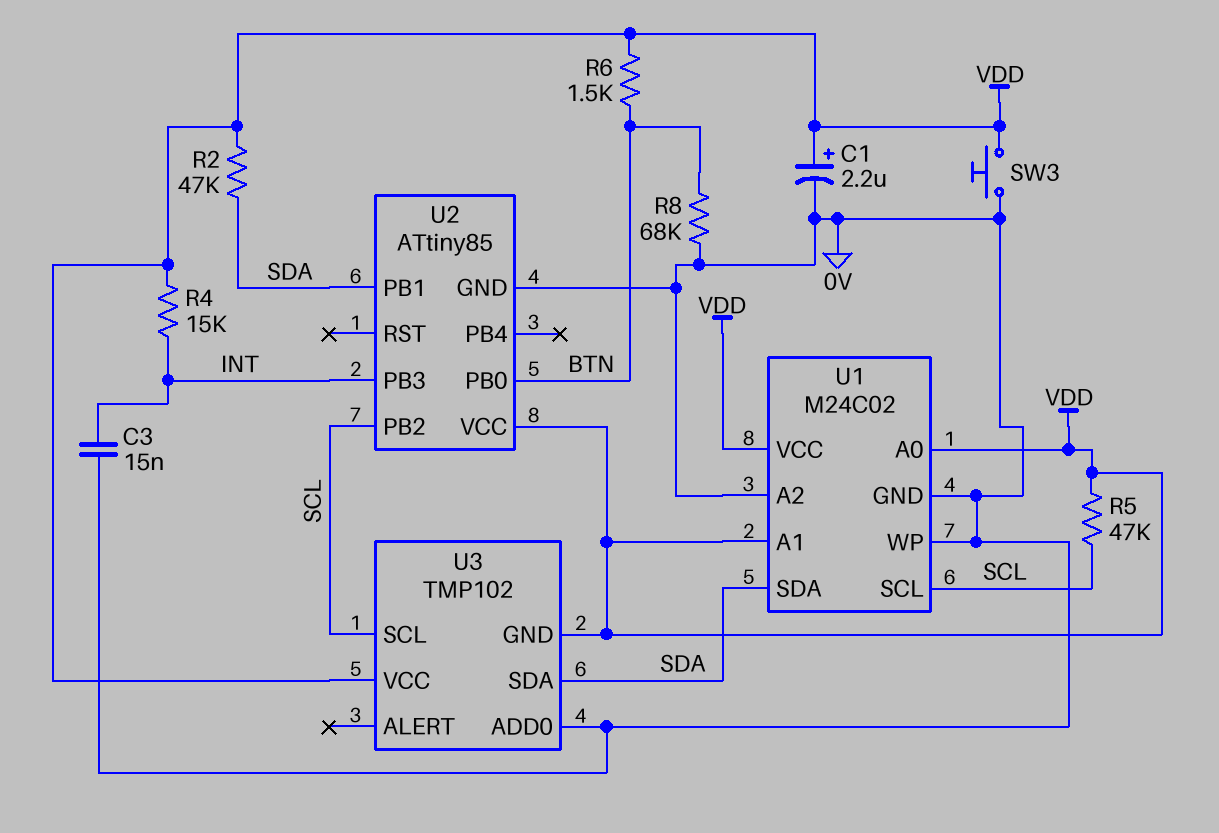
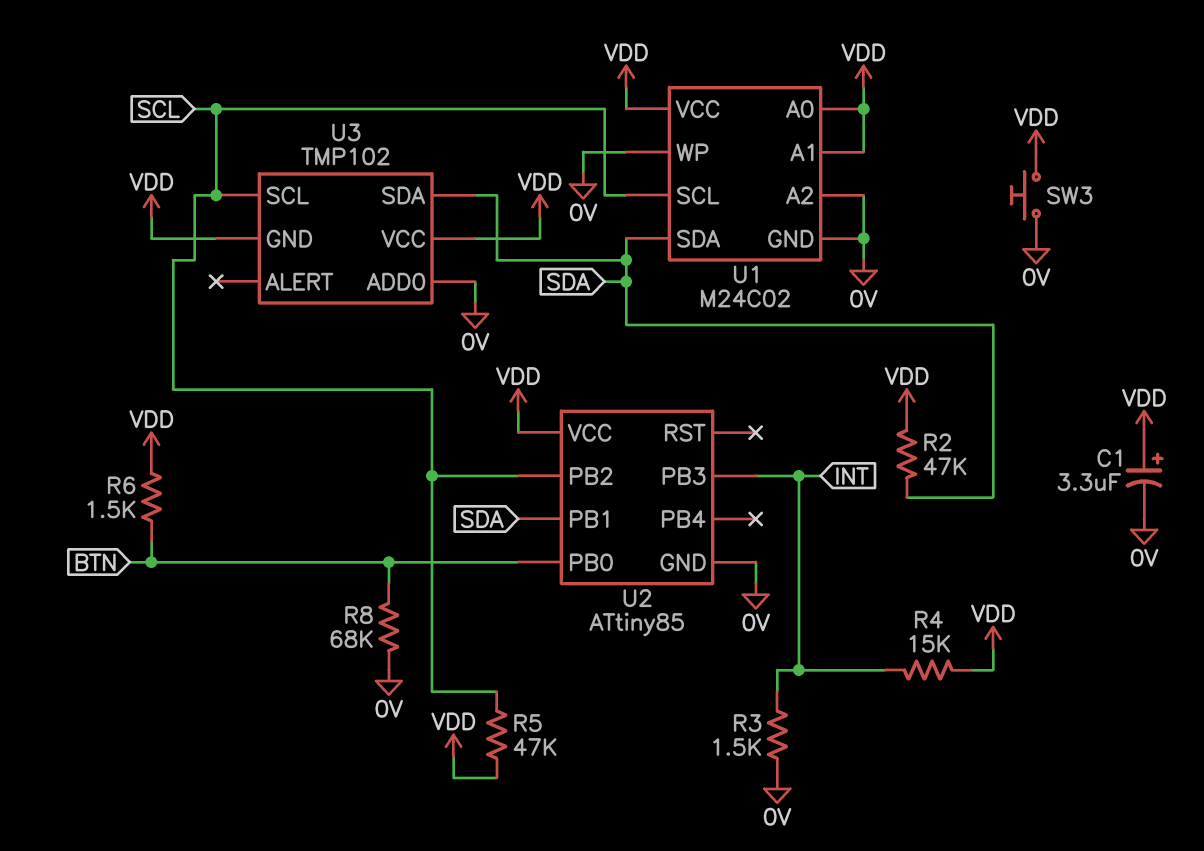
C1: 2.2uF (plus VDD, minus 0V) -> 3.3uF (plus VDD, minus 0V)
C3: 15nF (0V, INT) -> none
R3: none -> 1.5k (0V, INT)

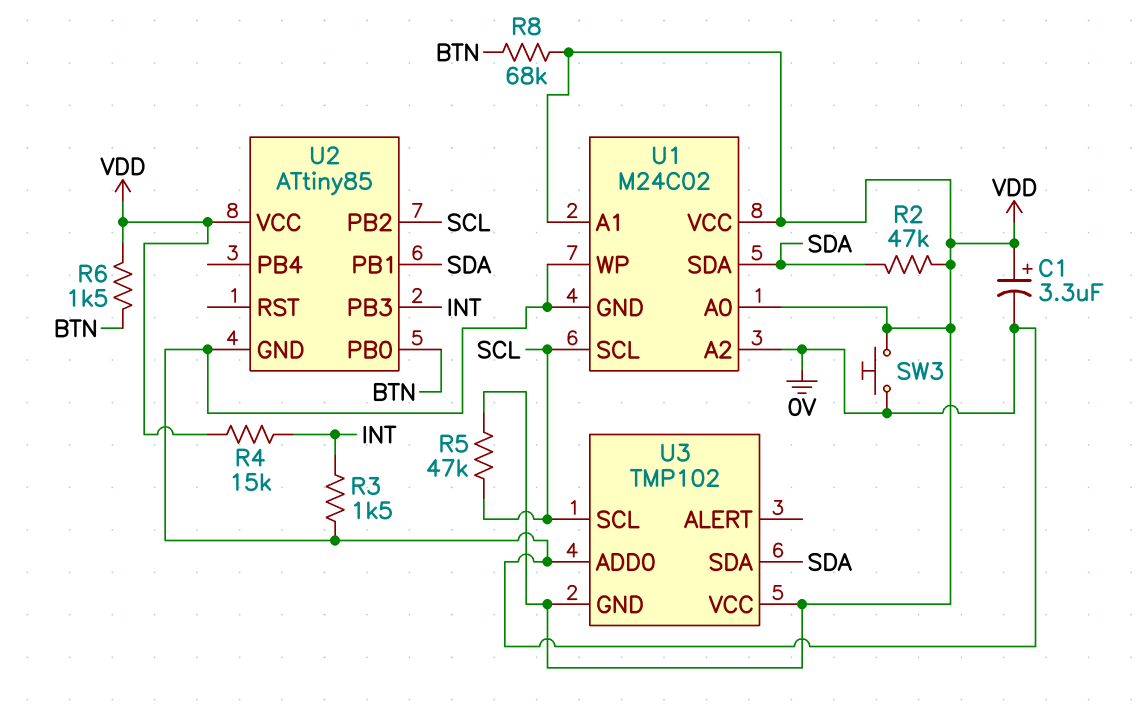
R8: 68k (0V, BTN) -> 68k (BTN, VDD)

